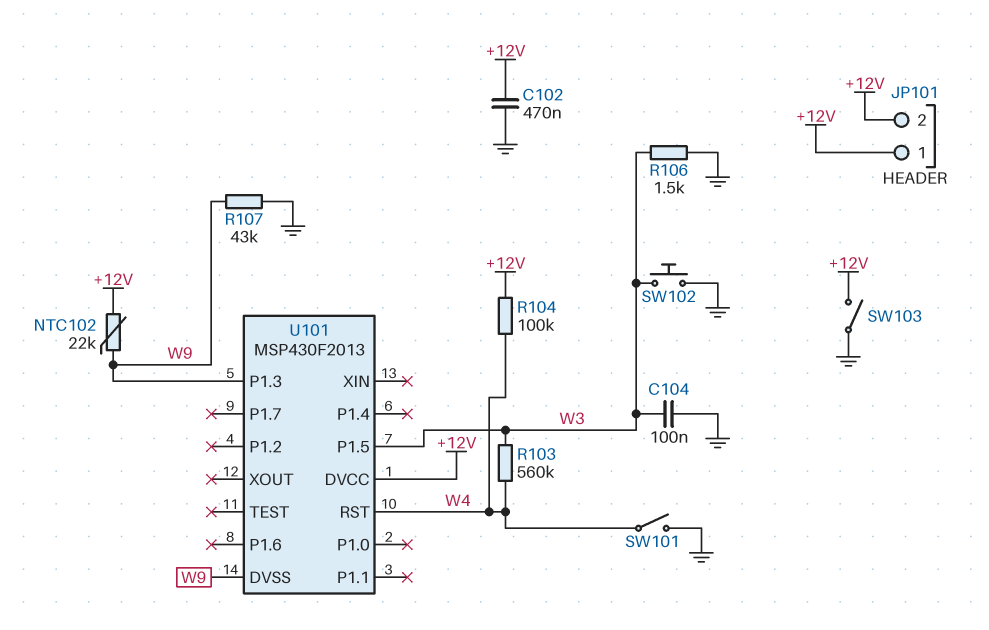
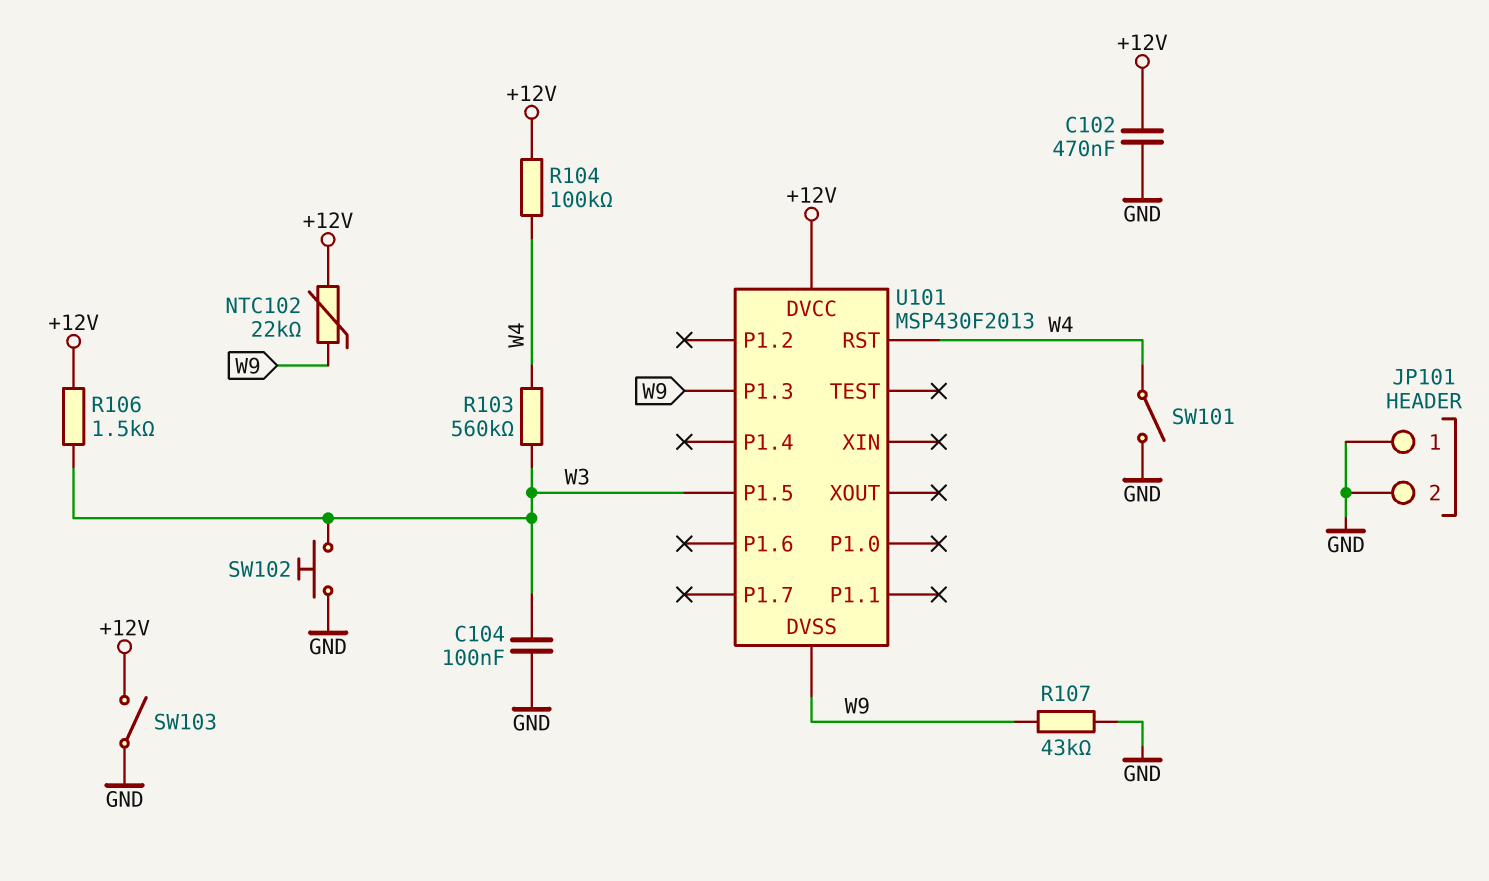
JP101 pin 1: +12V -> GND
JP101 pin 2: +12V -> GND
R106: 1.5k (GND, W3) -> 1.5k (+12V, W3)

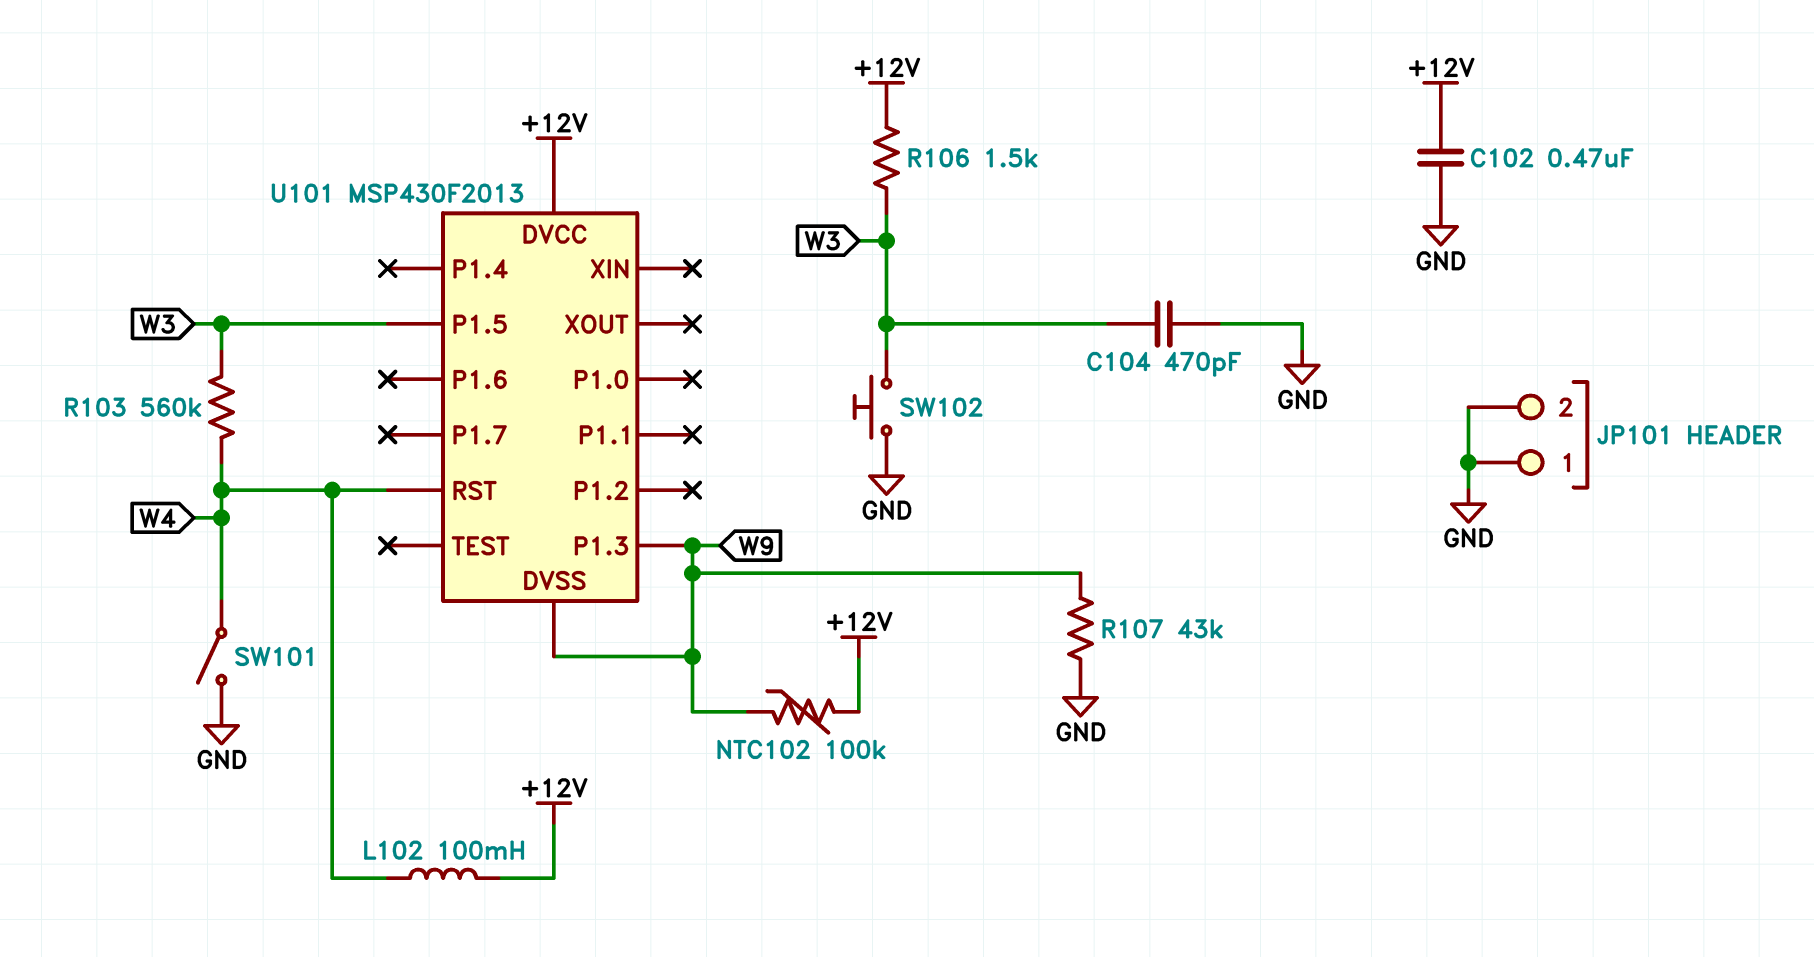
C104: 100nF (GND, W3) -> 470pF (GND, W3)
L102: none -> 100mH (+12V, W4)
NTC102: 22k (+12V, W9) -> 100k (+12V, W9)
R104: 100k (+12V, W4) -> none
SW103: switch (+12V, GND) -> none

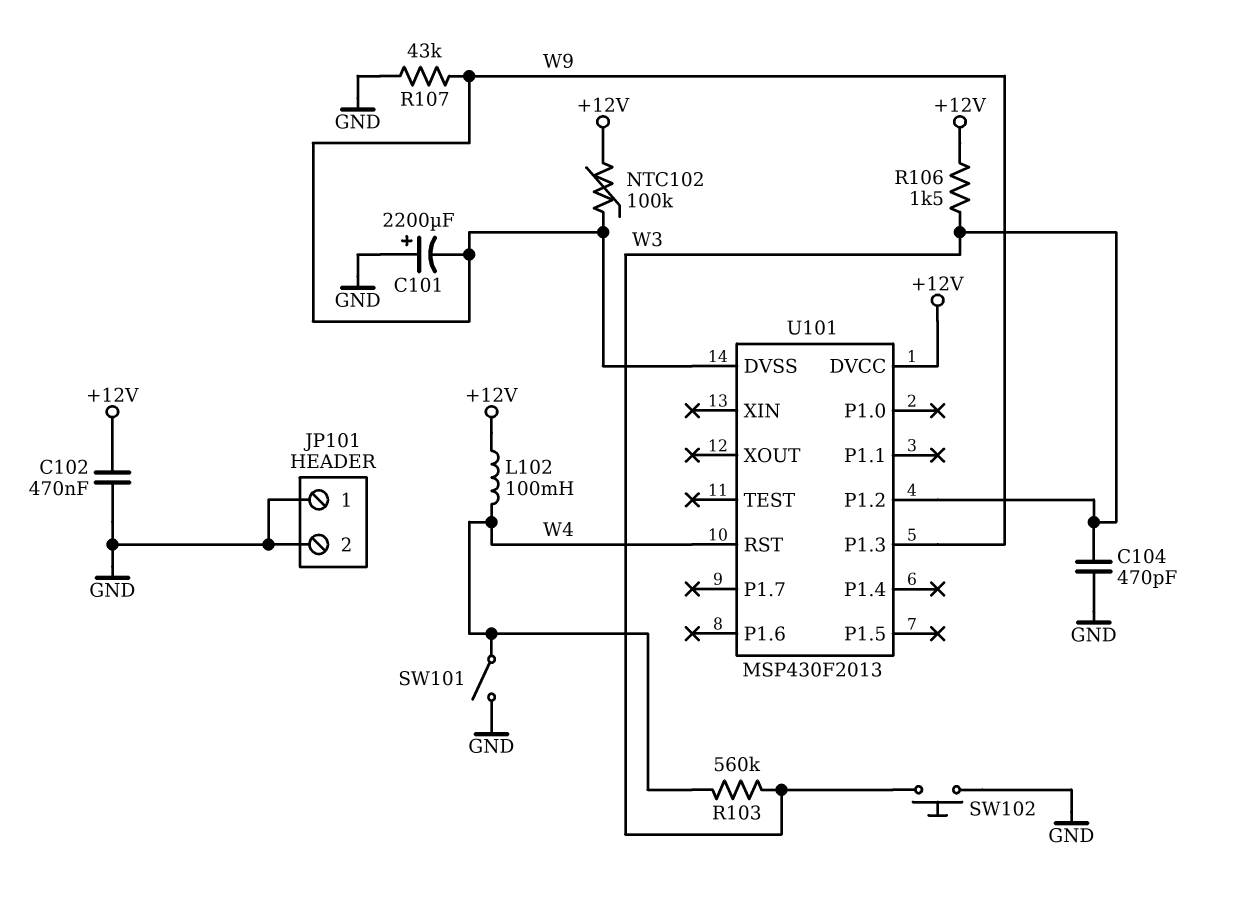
C101: none -> 2200uF (plus GND, minus W9)
U101 pin P1.2: none -> W3
U101 pin P1.5: W3 -> none

